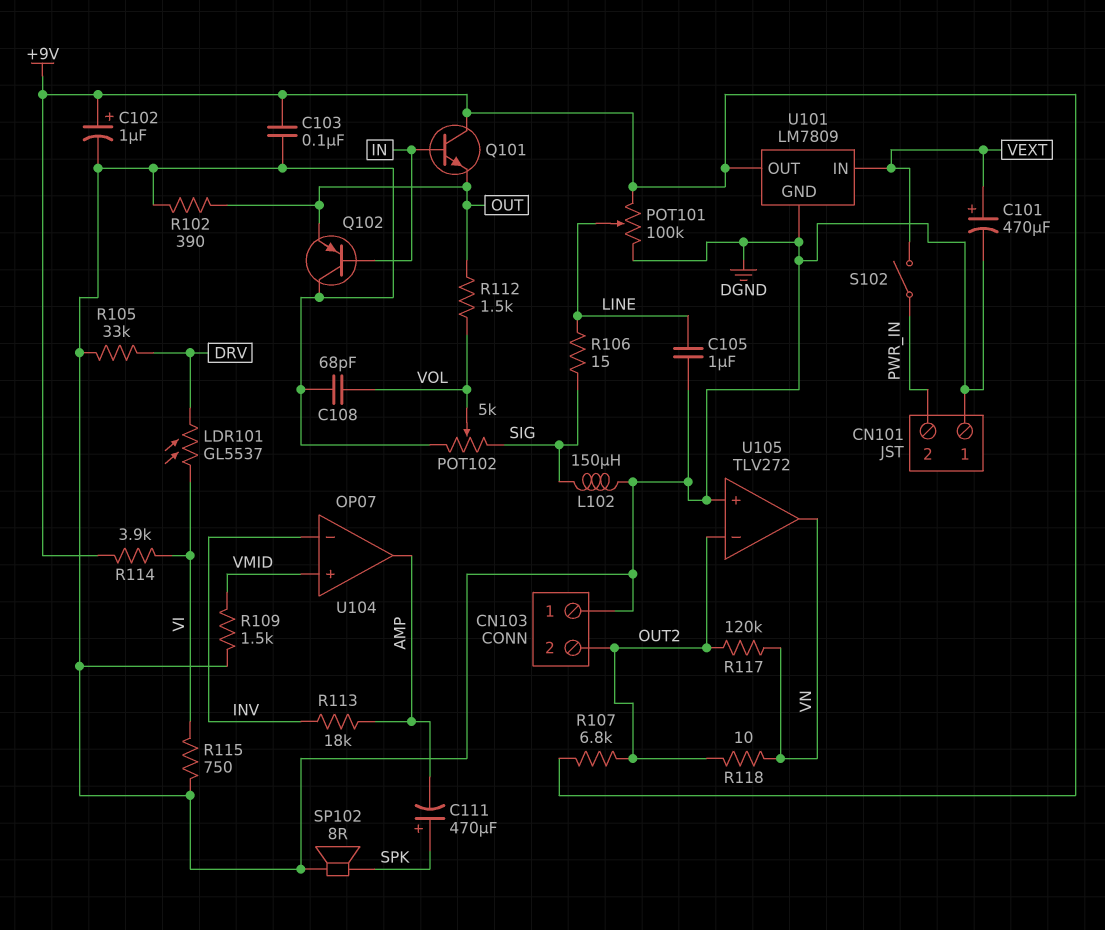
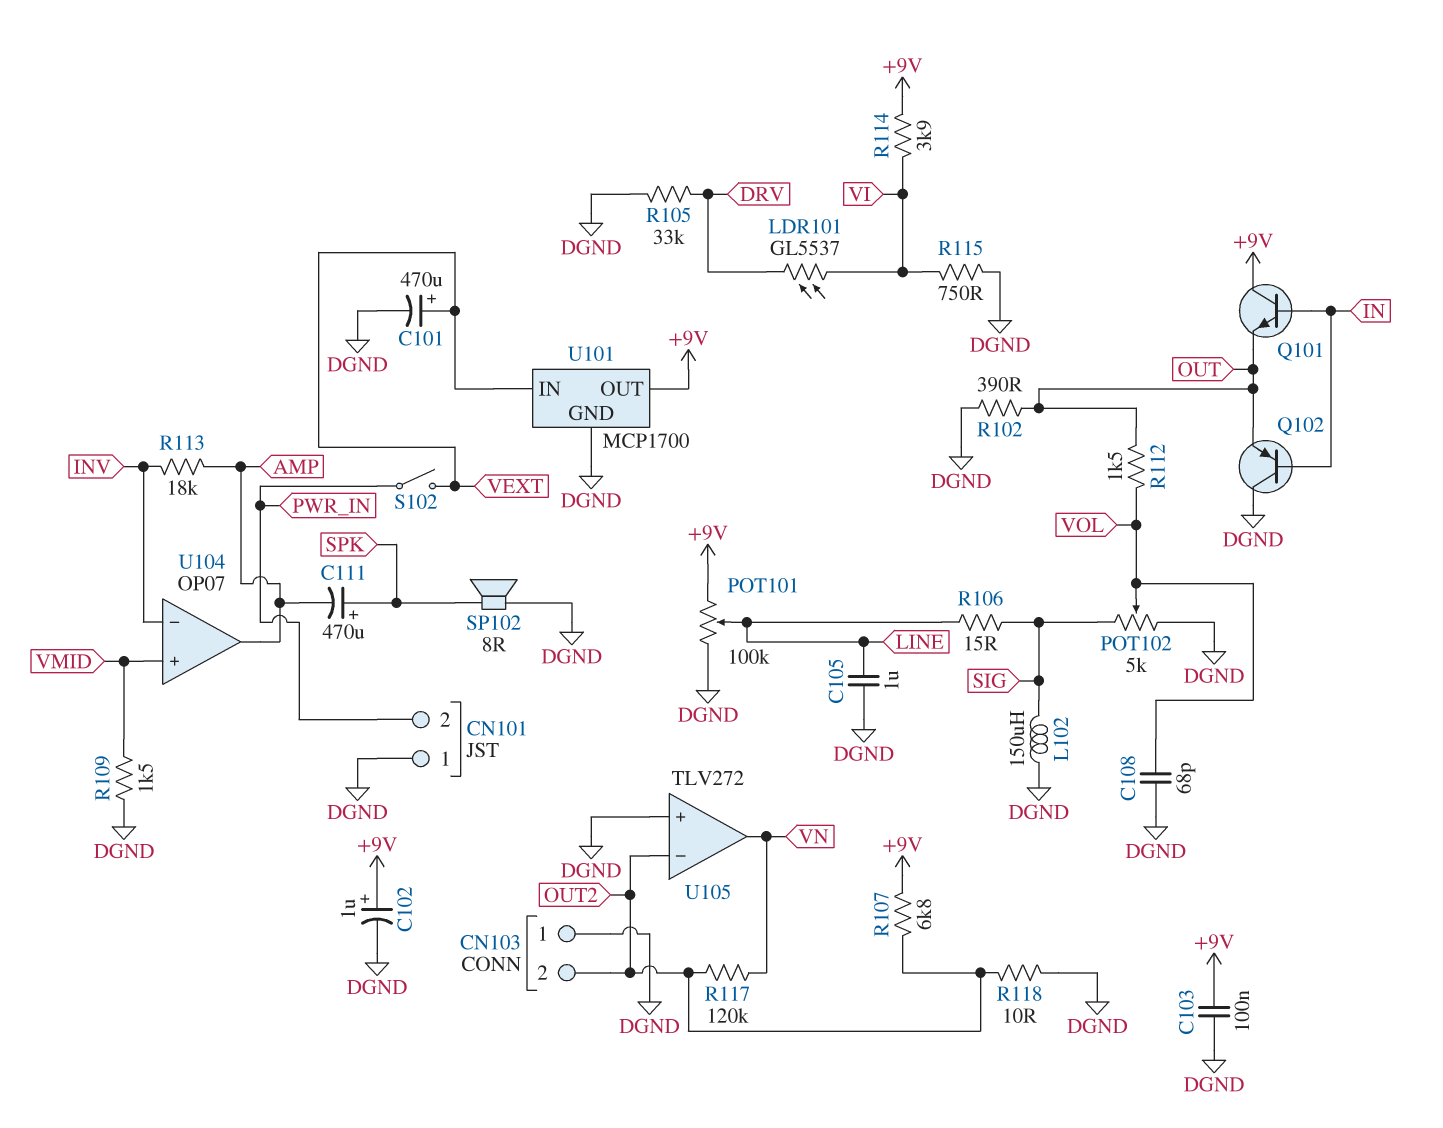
R118: 10 (OUT2, VN) -> 10 (DGND, OUT2)
U101: LM7809 -> MCP1700

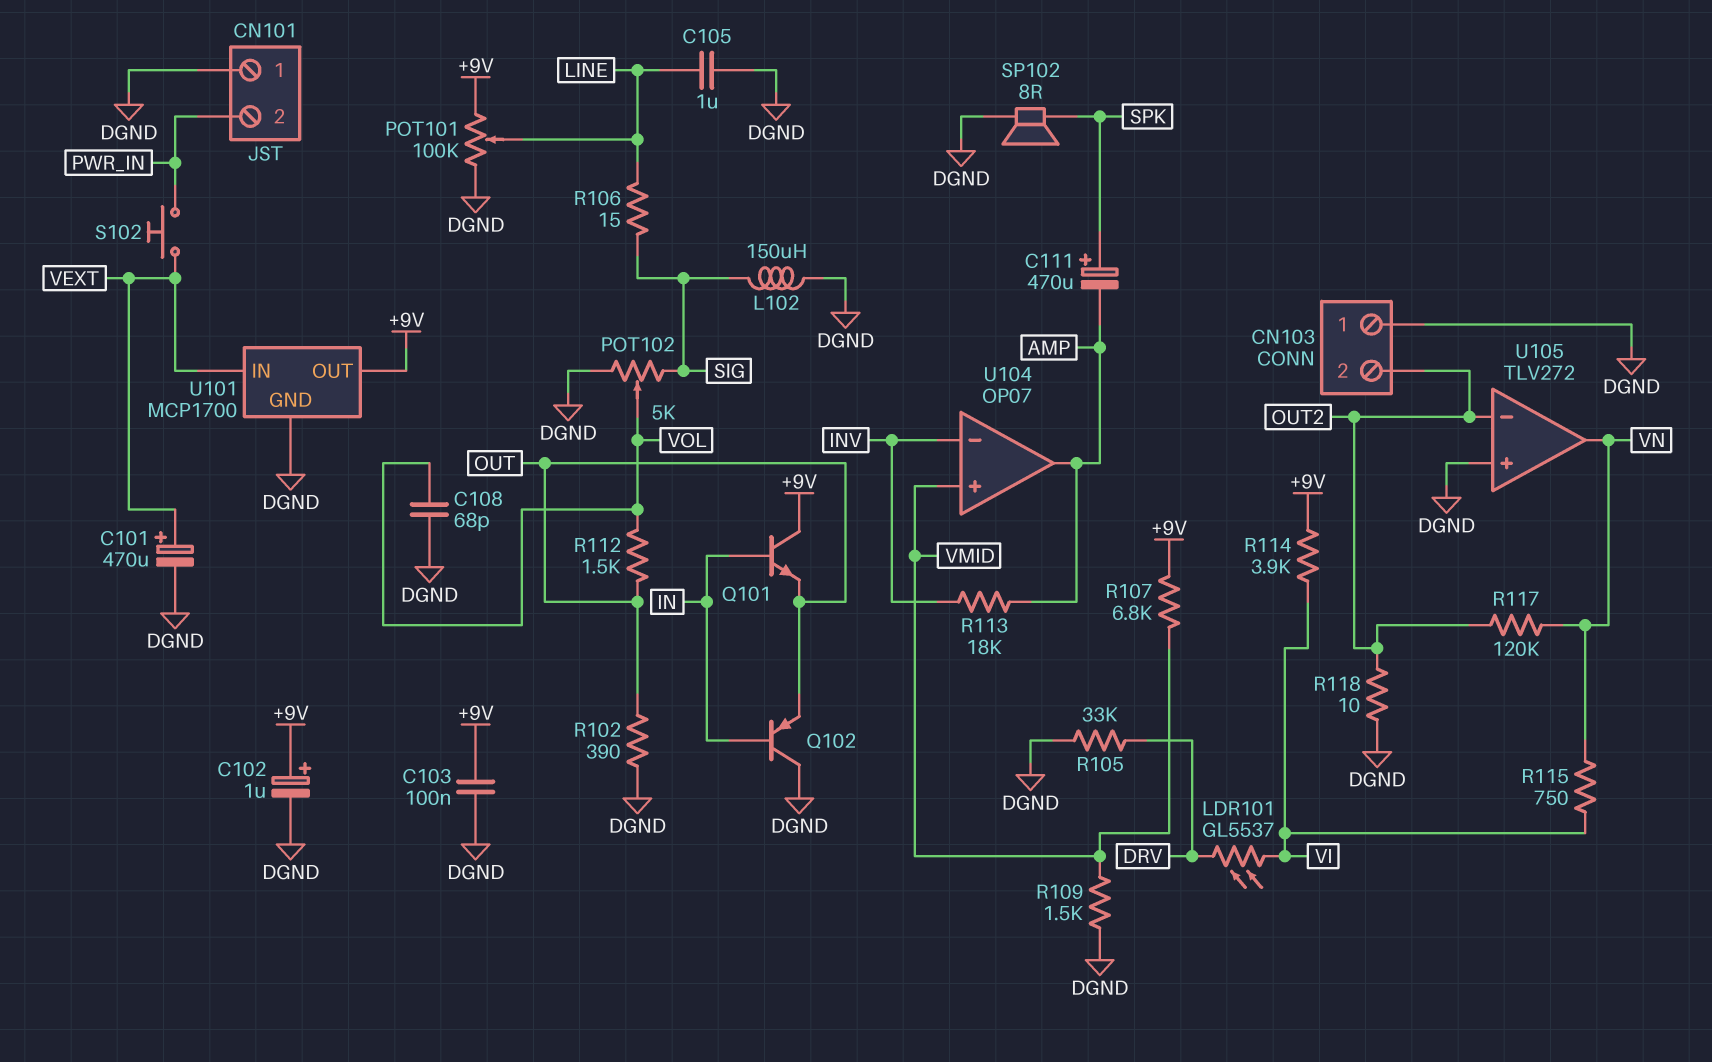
R107: 6.8k (+9V, OUT2) -> 6.8k (+9V, VMID)
R115: 750 (DGND, VI) -> 750 (VI, VN)
S102: switch (PWR_IN, VEXT) -> button (PWR_IN, VEXT)

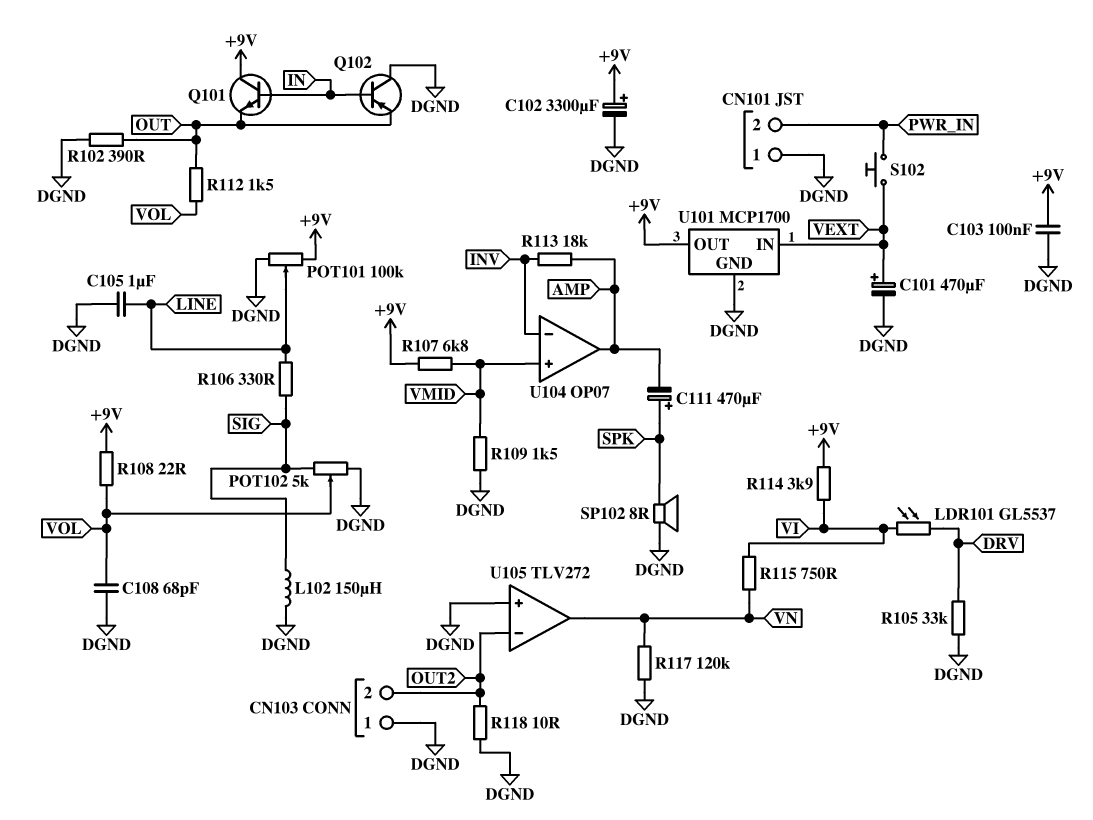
C102: 1uF (plus +9V, minus DGND) -> 3300uF (plus +9V, minus DGND)
R106: 15 (LINE, SIG) -> 330 (LINE, SIG)
R108: none -> 22 (+9V, VOL)
R117: 120k (OUT2, VN) -> 120k (DGND, VN)

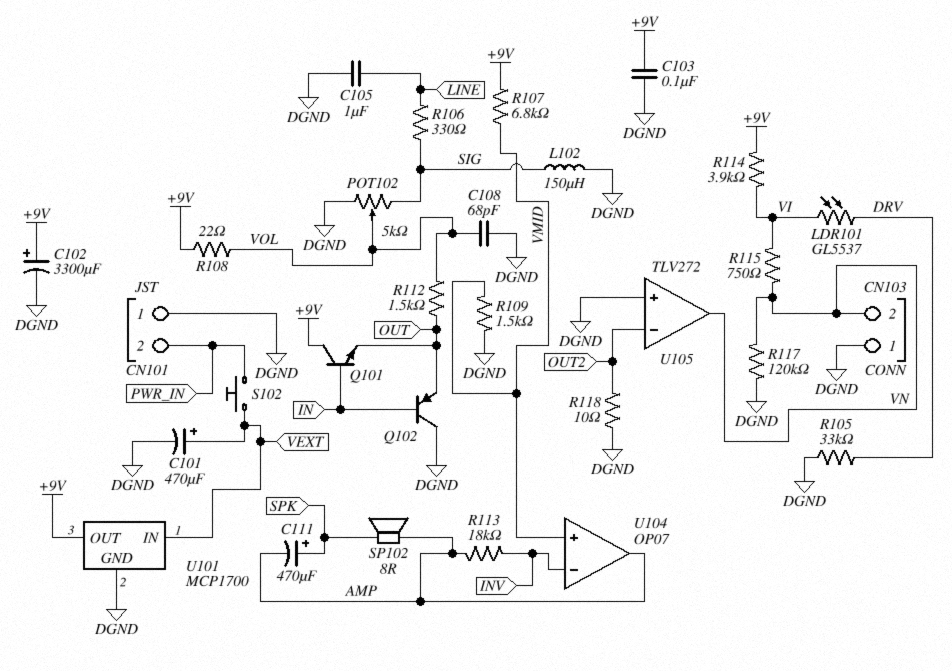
CN103 pin 2: OUT2 -> VN
POT101: 100k (+9V, DGND, wiper LINE) -> none
R102: 390 (DGND, OUT) -> none
SP102: speaker 8R (DGND, SPK) -> speaker 8R (AMP, SPK)

